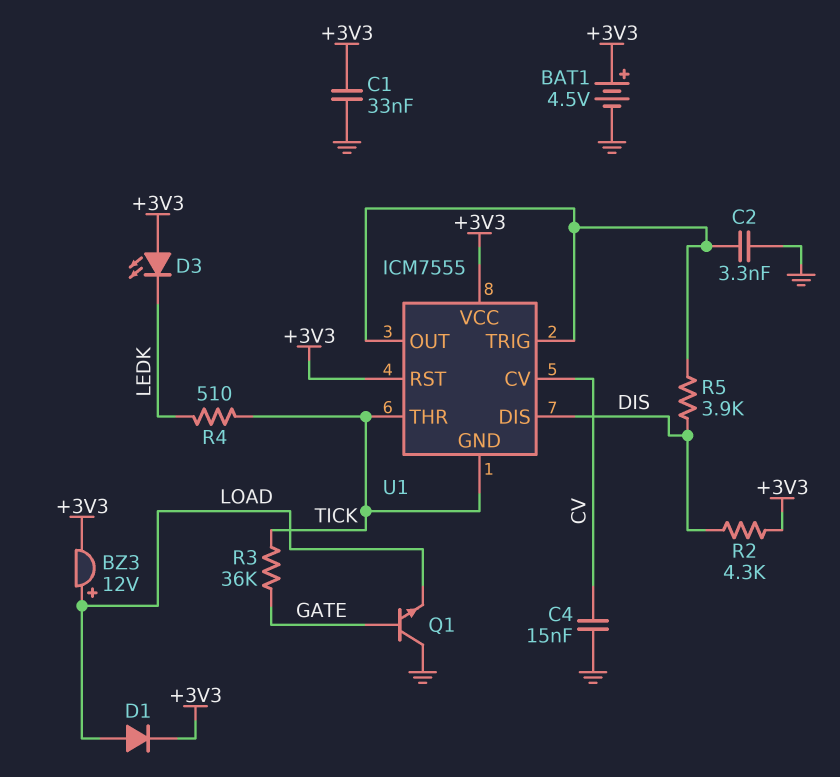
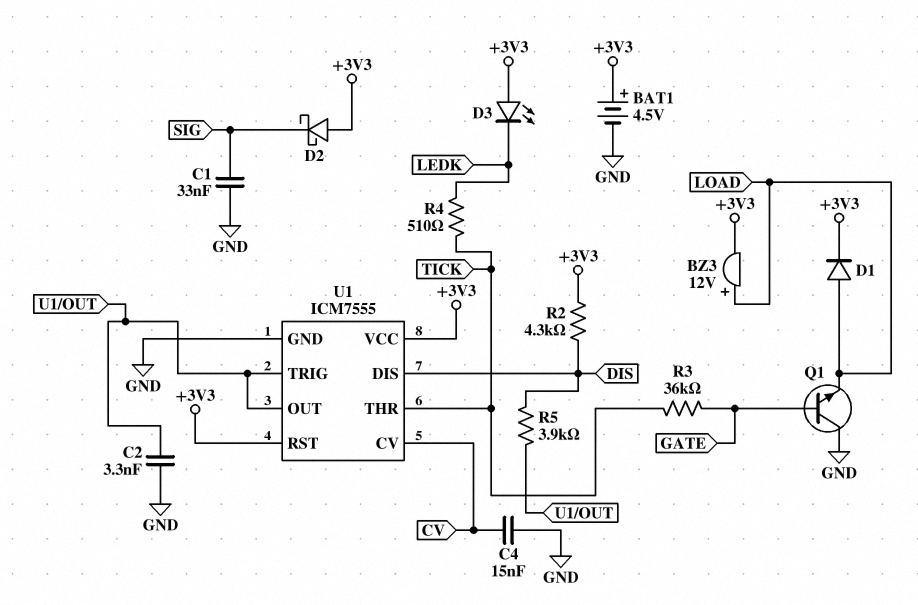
C1: 33nF (+3V3, GND) -> 33nF (GND, SIG)
D2: none -> schottky (A +3V3, K SIG)
U1 pin GND: TICK -> GND

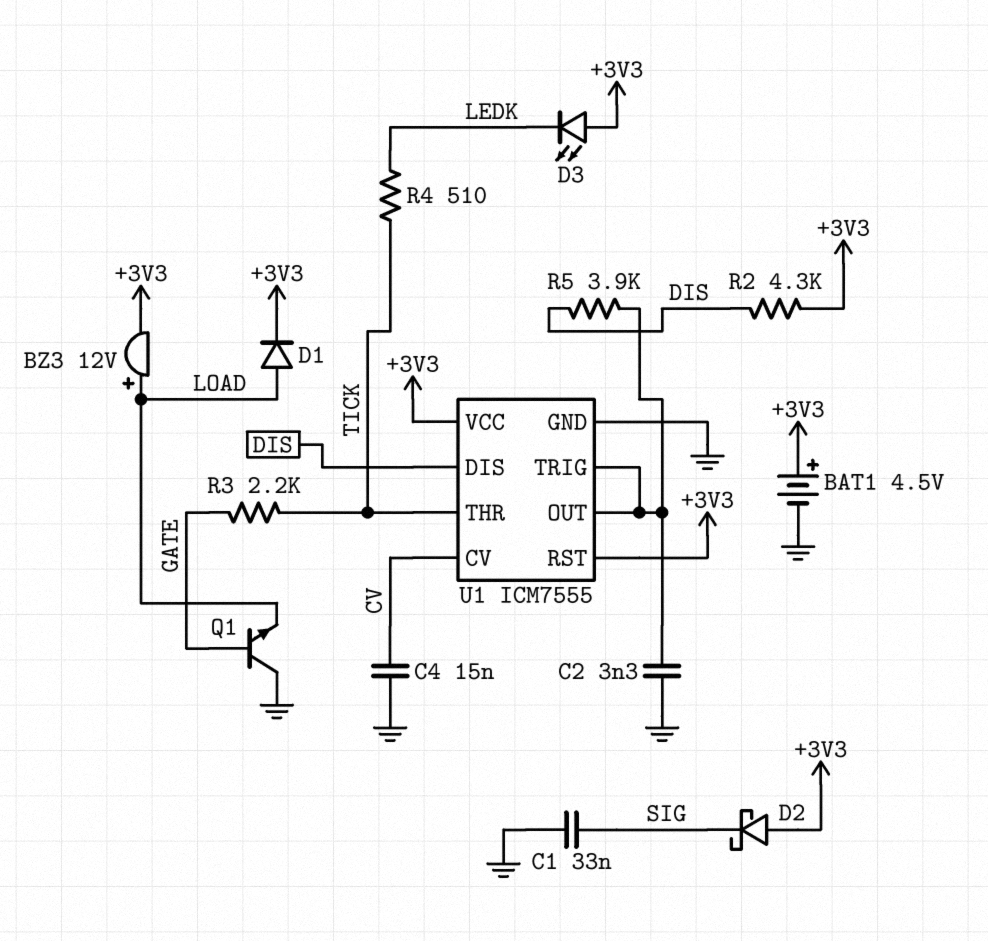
R3: 36k (GATE, TICK) -> 2.2k (GATE, TICK)

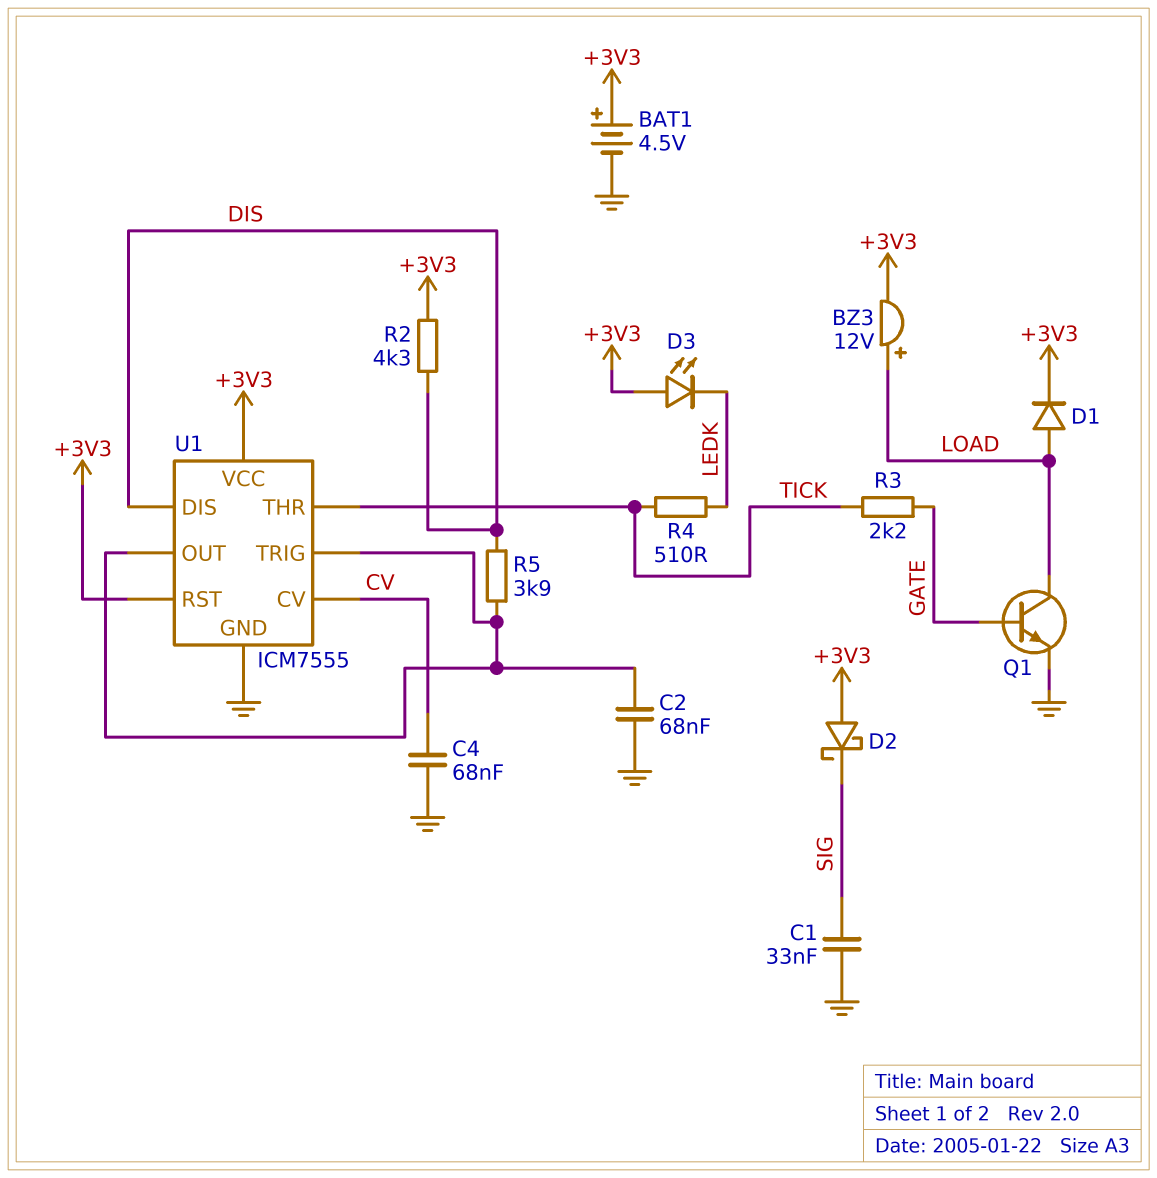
C2: 3.3nF (GND, U1/OUT) -> 68nF (GND, U1/OUT)
C4: 15nF (CV, GND) -> 68nF (CV, GND)
Q1: NPN (B GATE, C GND, E LOAD) -> NPN (B GATE, C LOAD, E GND)

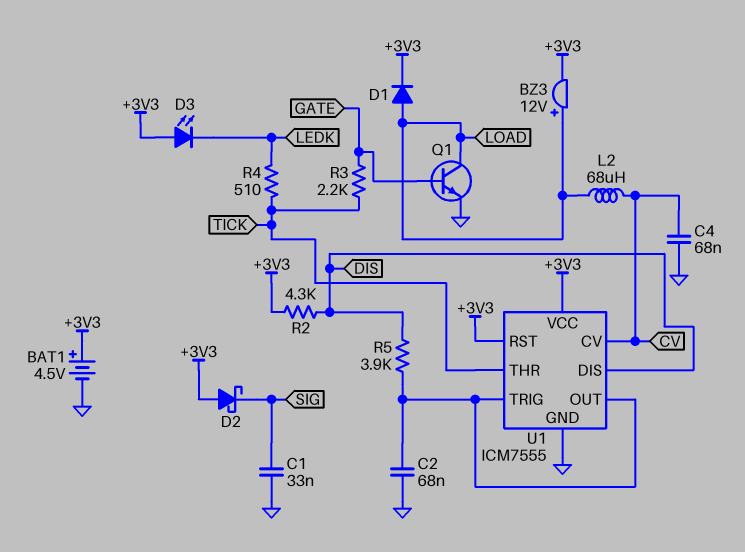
L2: none -> 68uH (CV, LOAD)

